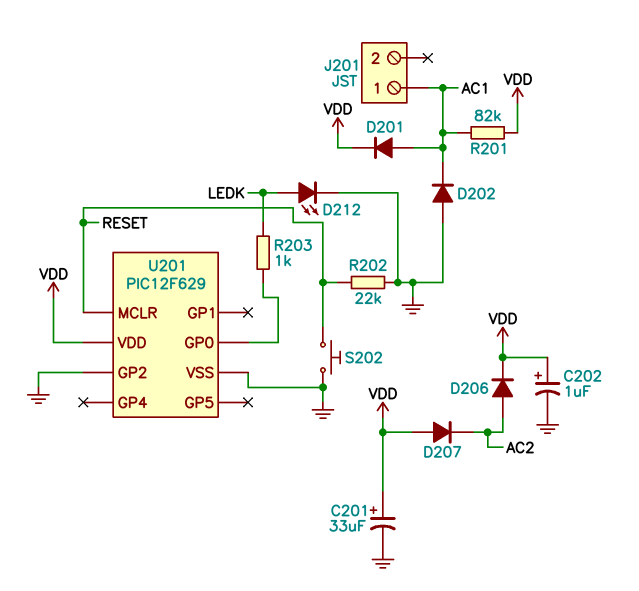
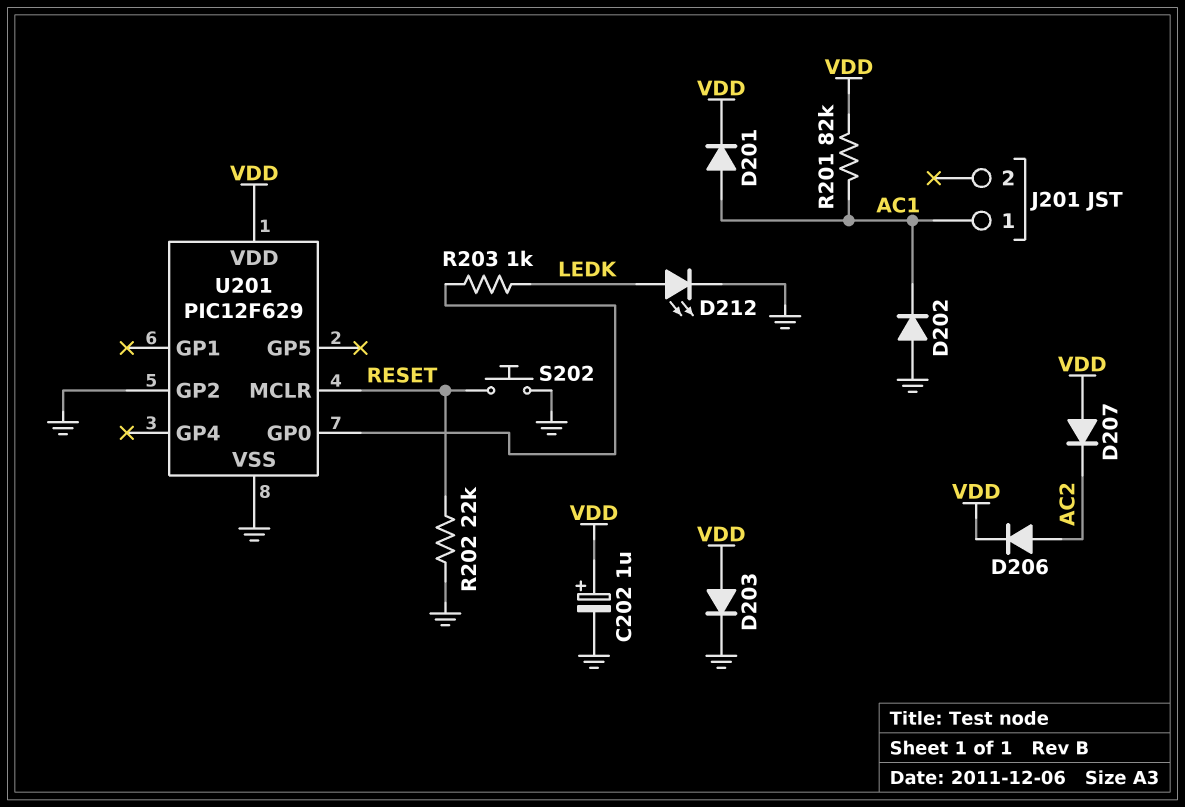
C201: 33uF (plus VDD, minus GND) -> none
D203: none -> diode (A VDD, K GND)

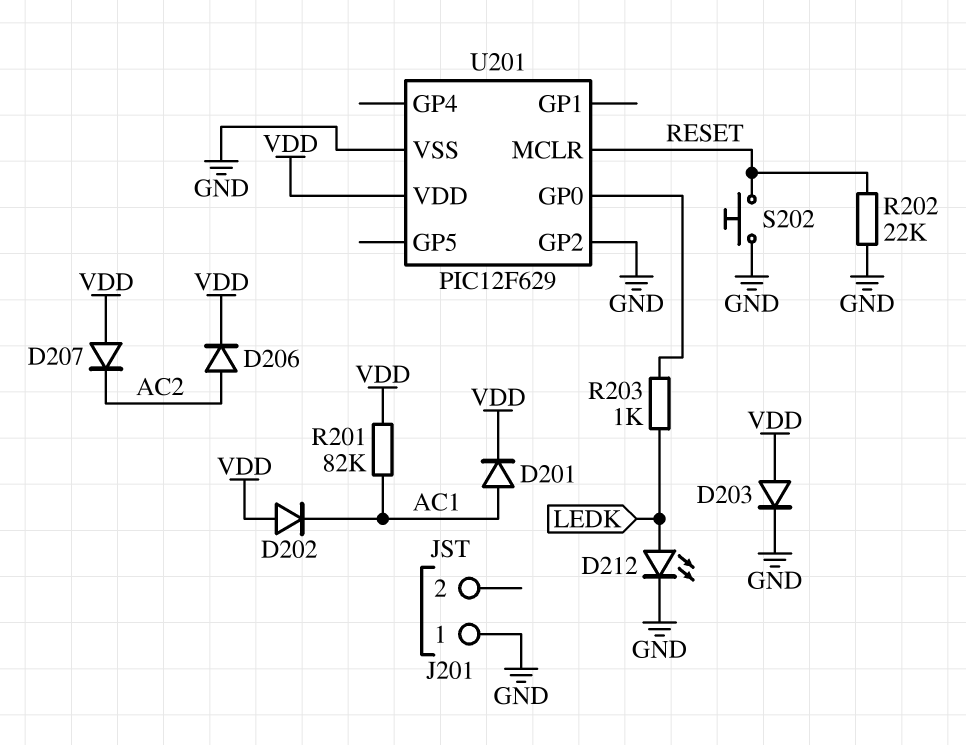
C202: 1uF (plus VDD, minus GND) -> none
D202: diode (A GND, K AC1) -> diode (A VDD, K AC1)
J201 pin 1: AC1 -> GND

